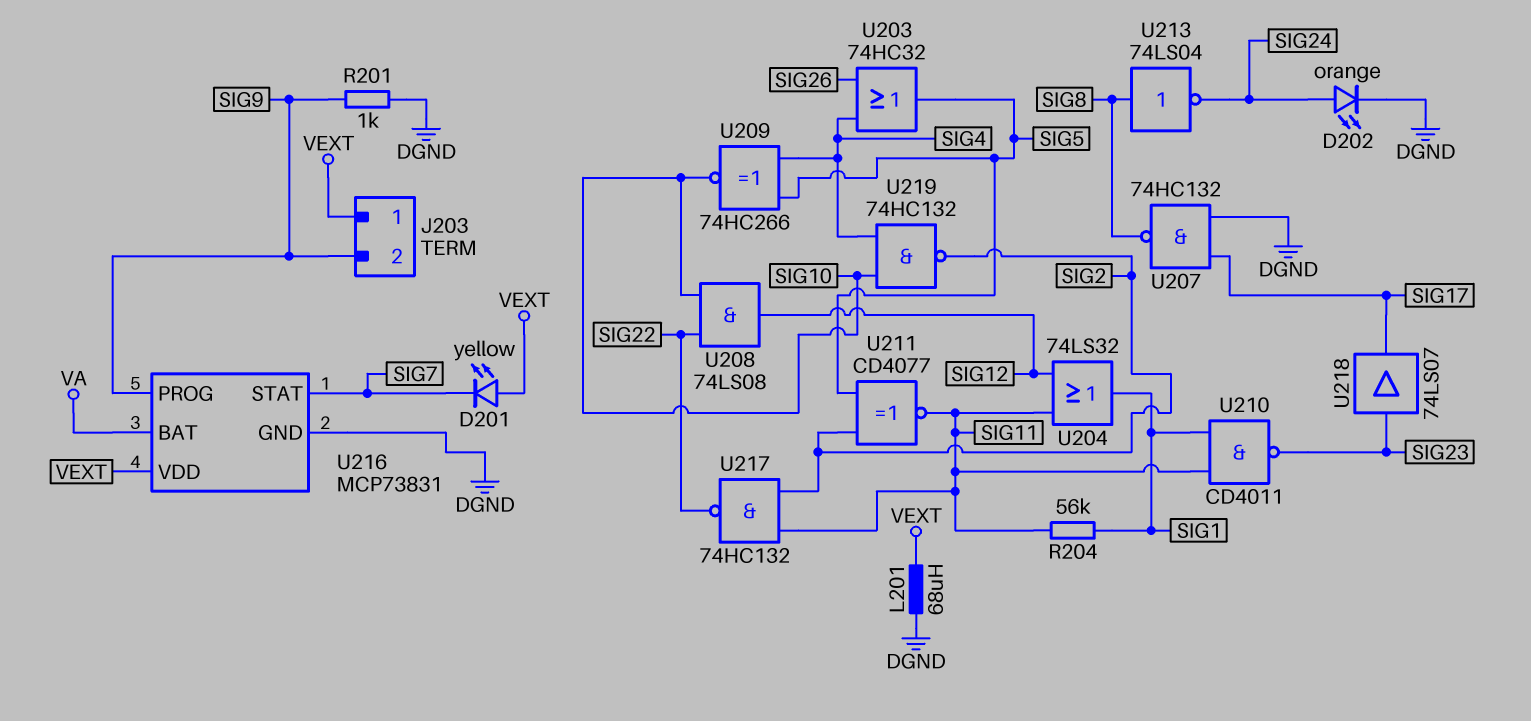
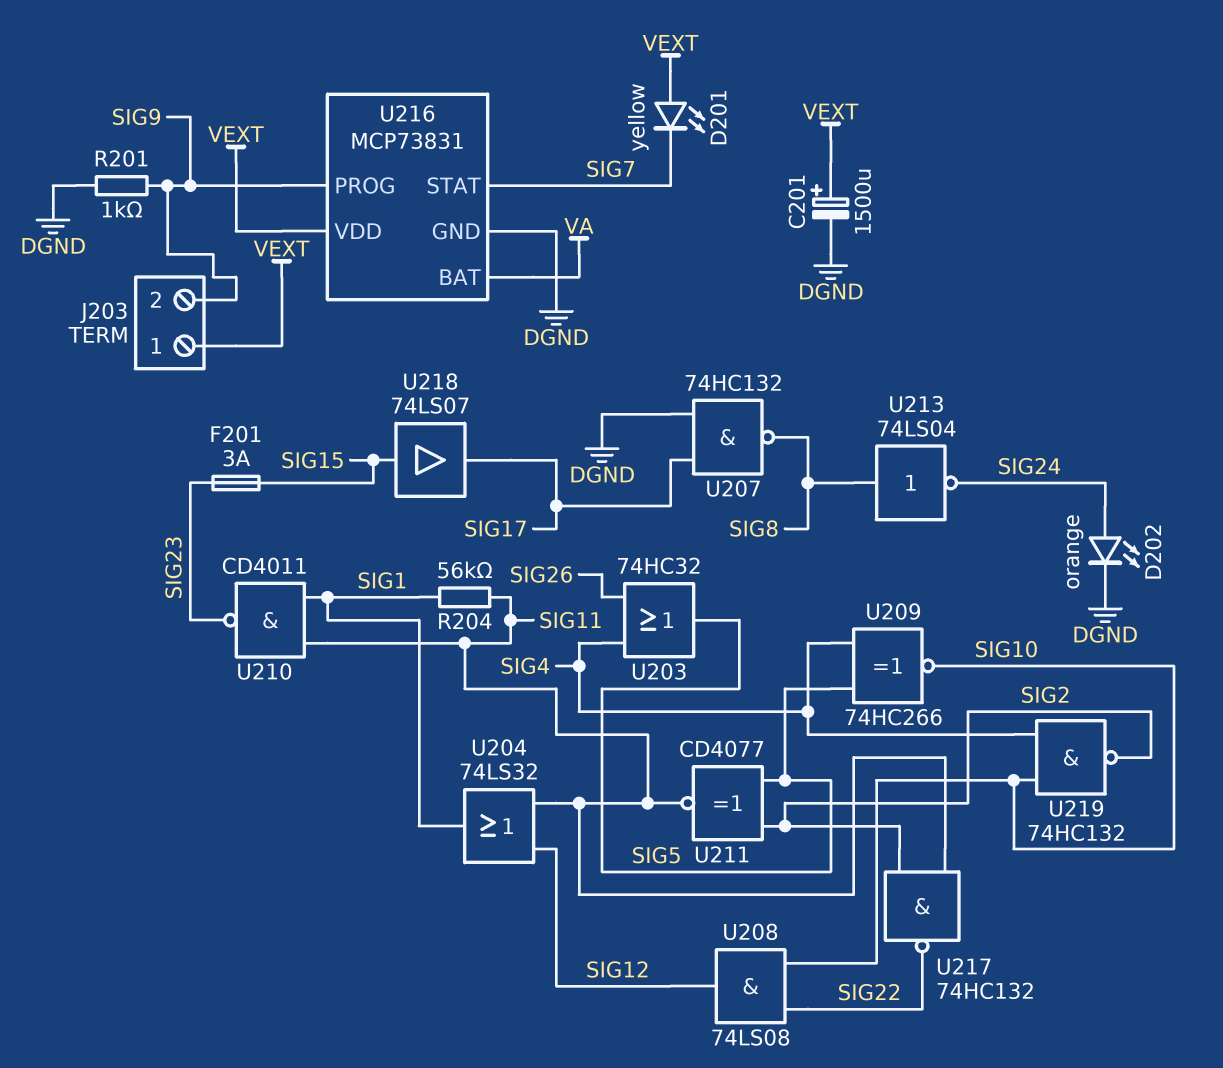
C201: none -> 1500uF (plus VEXT, minus DGND)
F201: none -> 3A (SIG15, SIG23)
L201: 68uH (DGND, VEXT) -> none
U218: buffer 74LS07 (in SIG23, out SIG17) -> buffer 74LS07 (in SIG15, out SIG17)

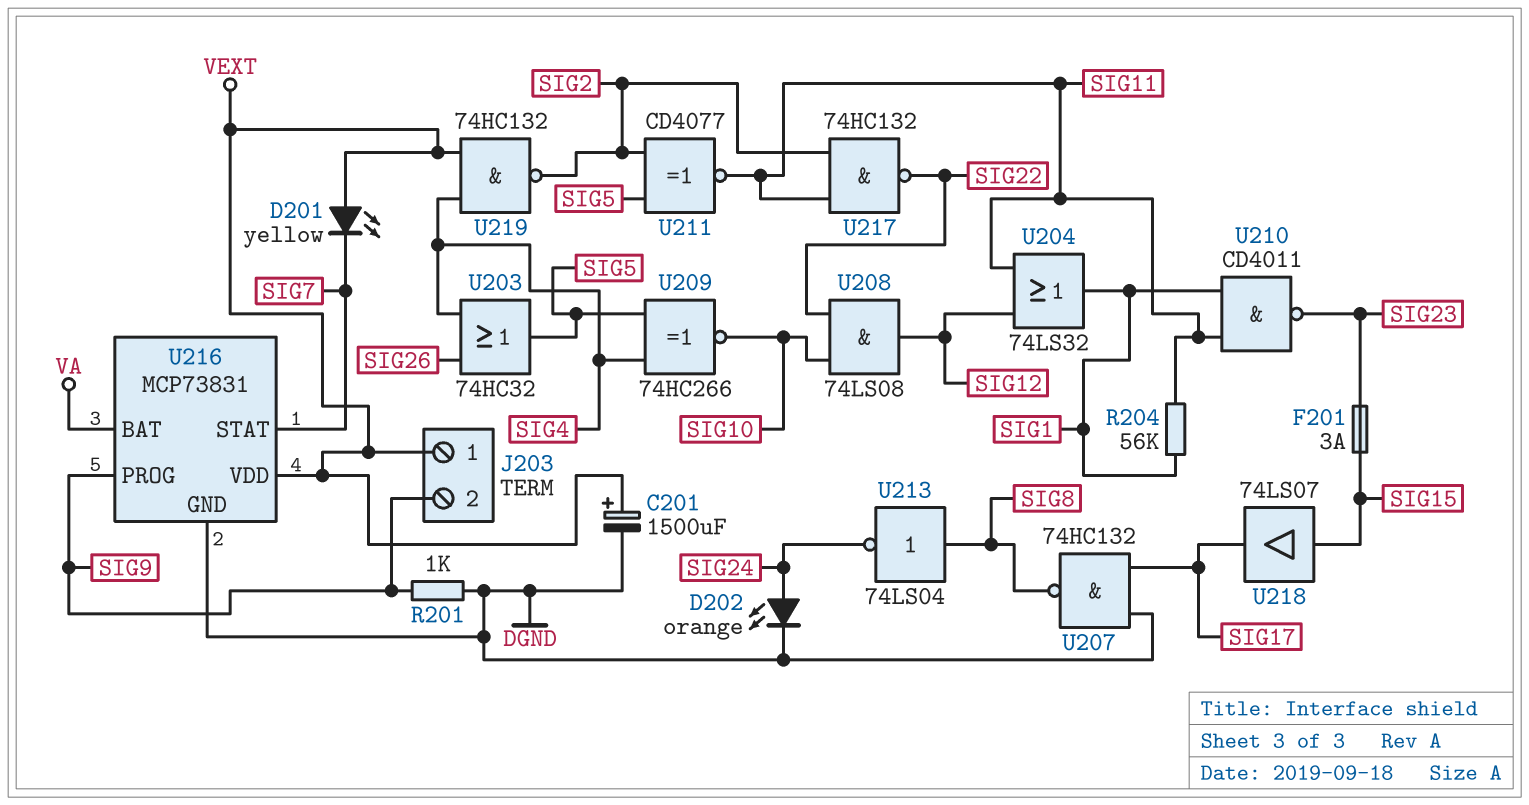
U219: NAND 74HC132 (in SIG4, in SIG10, out SIG2) -> NAND 74HC132 (in SIG4, in VEXT, out SIG2)

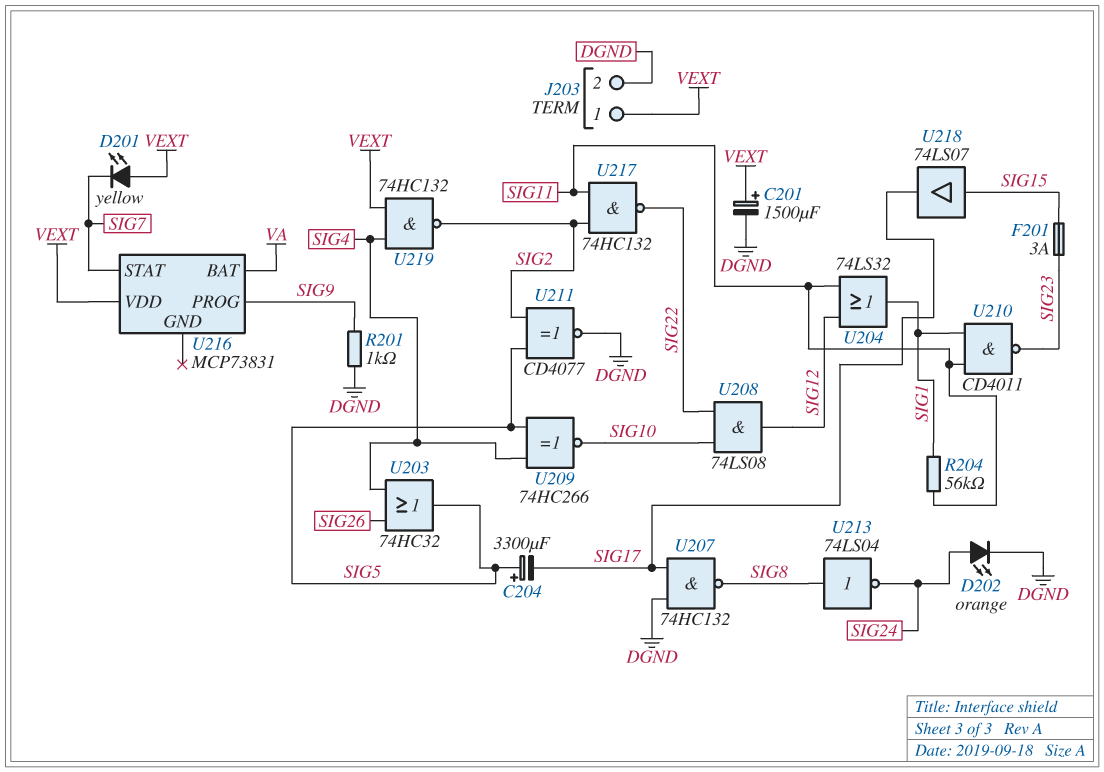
C204: none -> 3300uF (plus SIG5, minus SIG17)
J203 pin 2: SIG9 -> DGND
U211: XNOR CD4077 (in SIG2, in SIG5, out SIG11) -> XNOR CD4077 (in SIG2, in SIG5, out DGND)
U216 pin GND: DGND -> none

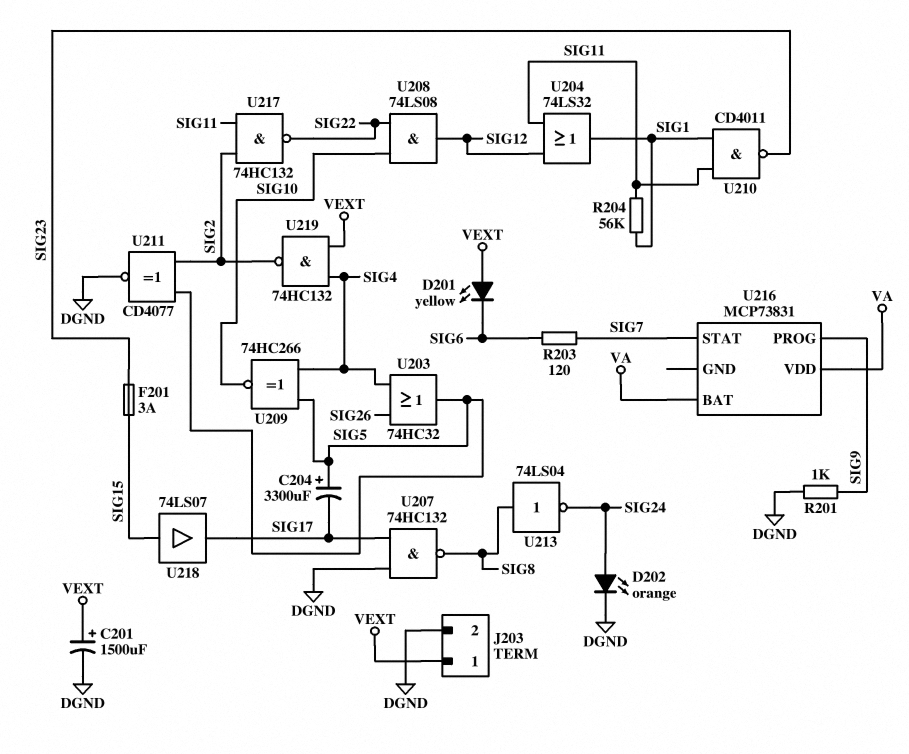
D201: LED yellow (A VEXT, K SIG7) -> LED yellow (A VEXT, K SIG6)
R203: none -> 120 (SIG6, SIG7)
U216 pin VDD: VEXT -> VA

